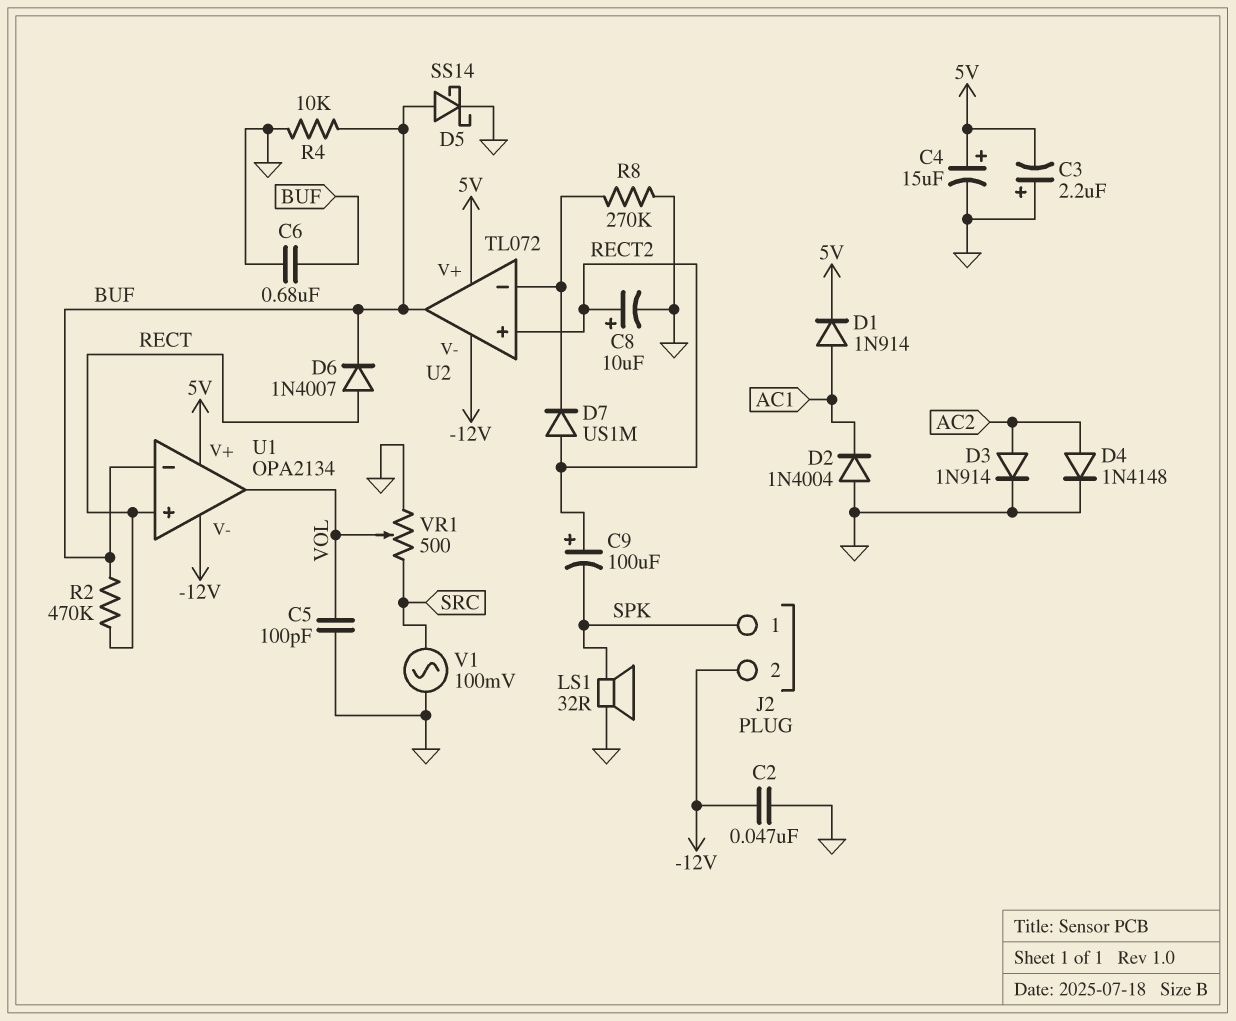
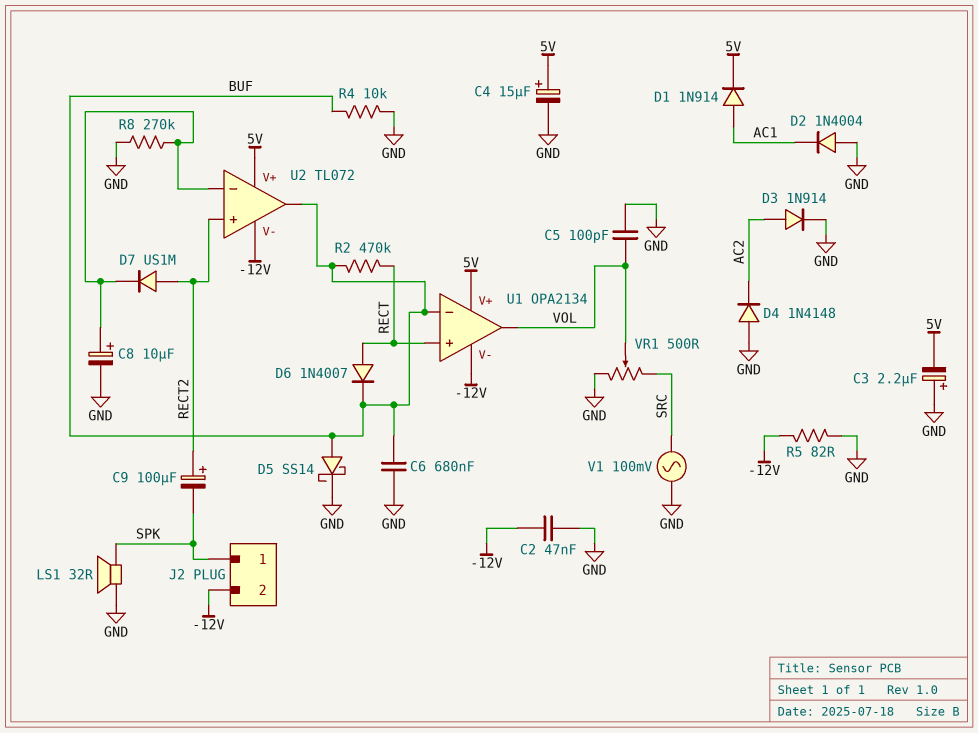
C8: 10uF (plus RECT2, minus GND) -> 10uF (plus U2/in-, minus GND)
D4: diode 1N4148 (A AC2, K GND) -> diode 1N4148 (A GND, K AC2)
R5: none -> 82 (-12V, GND)

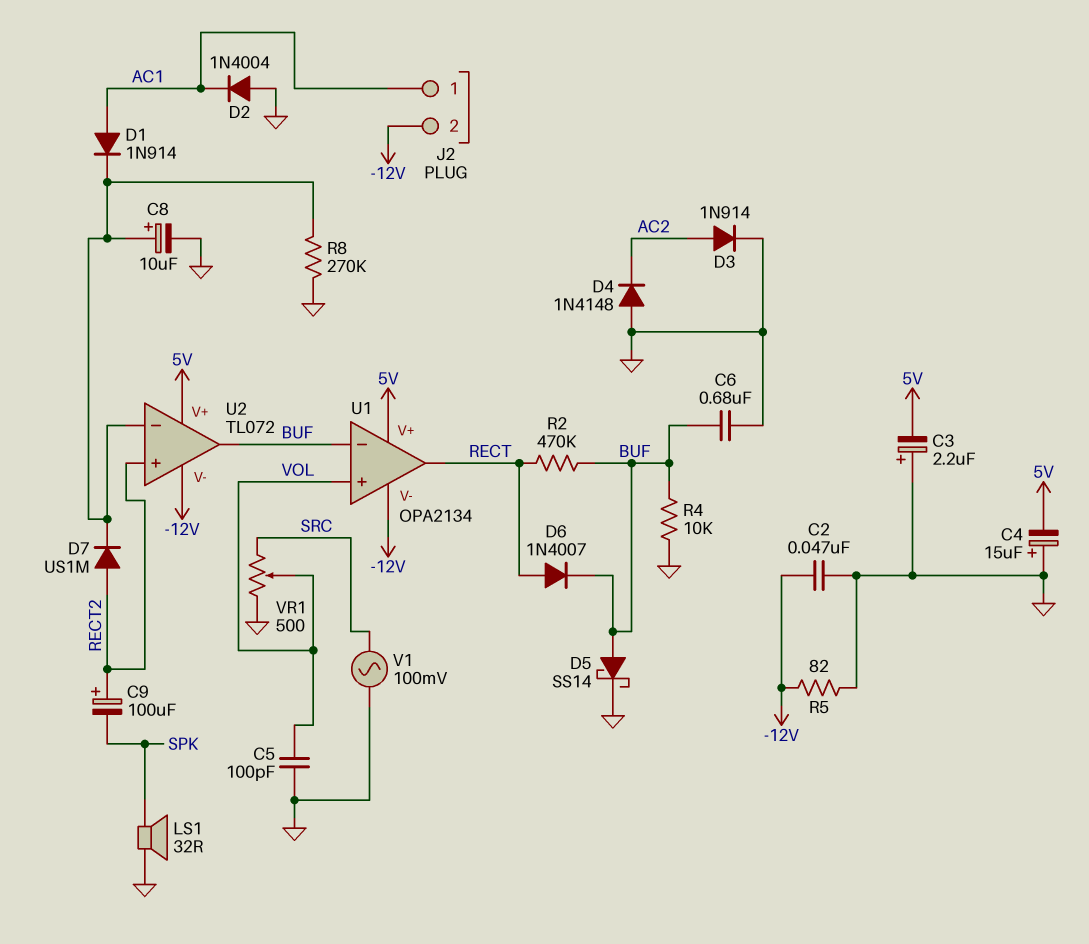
C4: 15uF (plus 5V, minus GND) -> 15uF (plus GND, minus 5V)
D1: diode 1N914 (A AC1, K 5V) -> diode 1N914 (A AC1, K U2/in-)
J2 pin 1: SPK -> AC1
U1 pin in+: RECT -> VOL
U1 pin out: VOL -> RECT

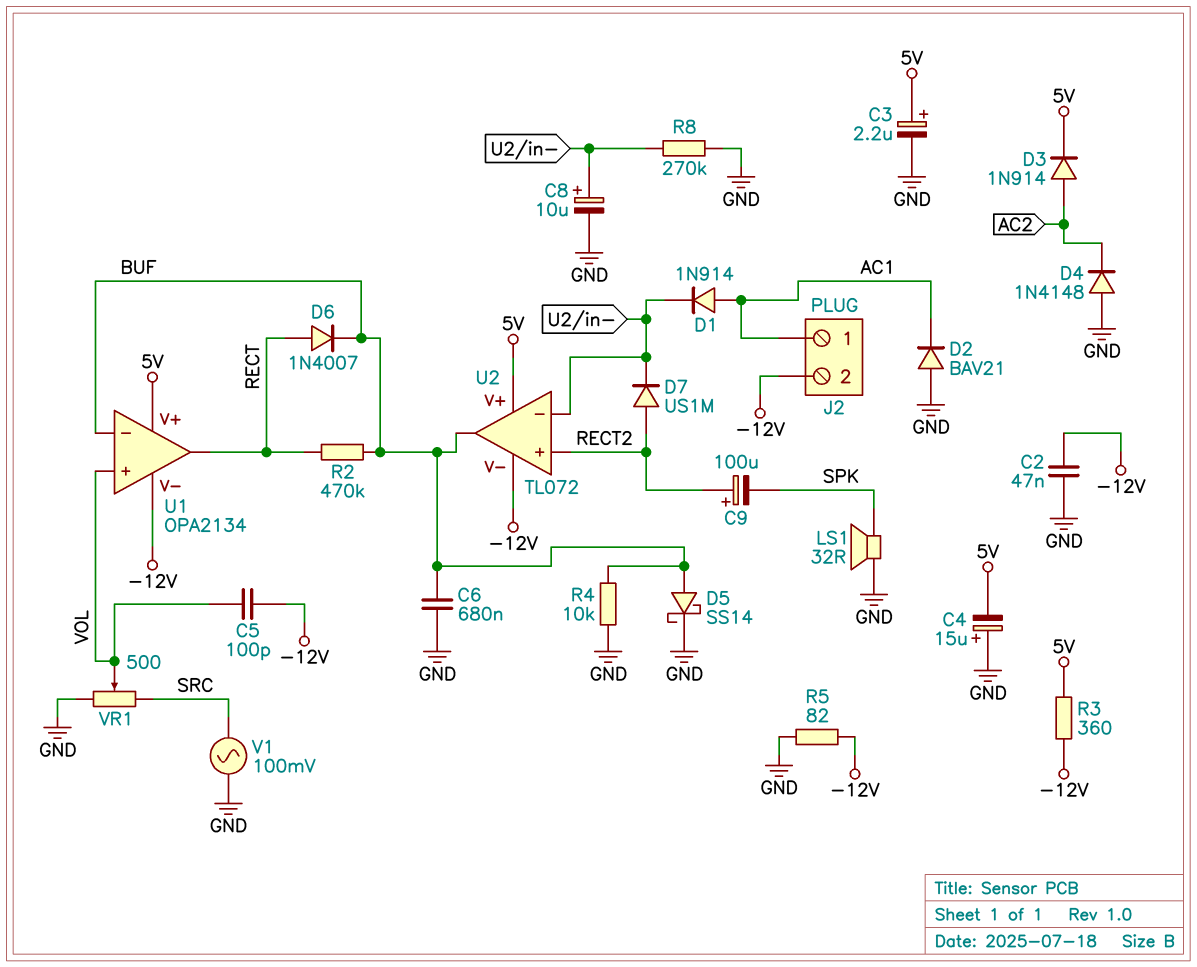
C3: 2.2uF (plus GND, minus 5V) -> 2.2uF (plus 5V, minus GND)
C5: 100pF (GND, VOL) -> 100pF (-12V, VOL)
D2: diode 1N4004 (A GND, K AC1) -> diode BAV21 (A GND, K AC1)
D3: diode 1N914 (A AC2, K GND) -> diode 1N914 (A AC2, K 5V)
R3: none -> 360 (-12V, 5V)

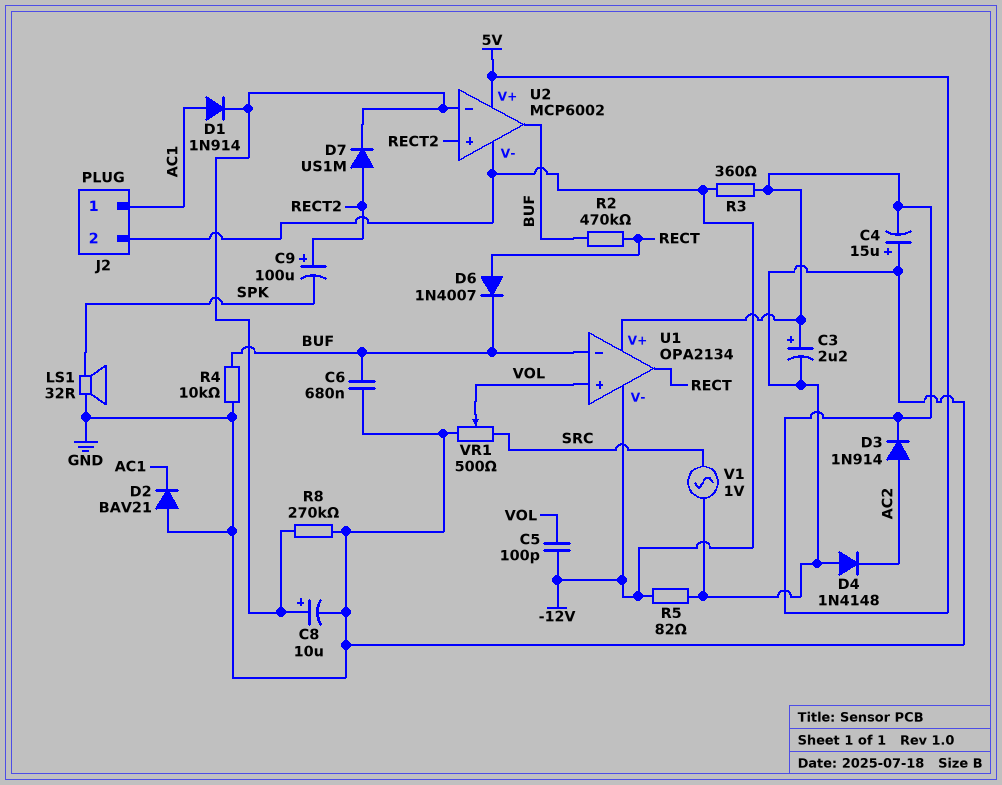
C2: 47nF (-12V, GND) -> none
D5: schottky SS14 (A BUF, K GND) -> none
U2: TL072 -> MCP6002
V1: AC 100mV (GND, SRC) -> AC 1V (GND, SRC)

